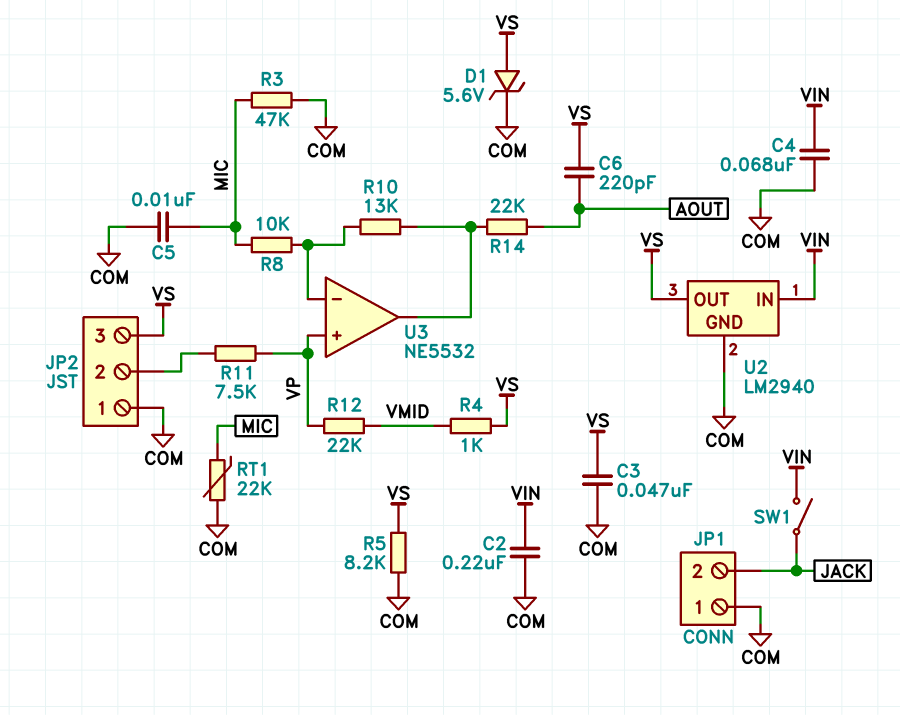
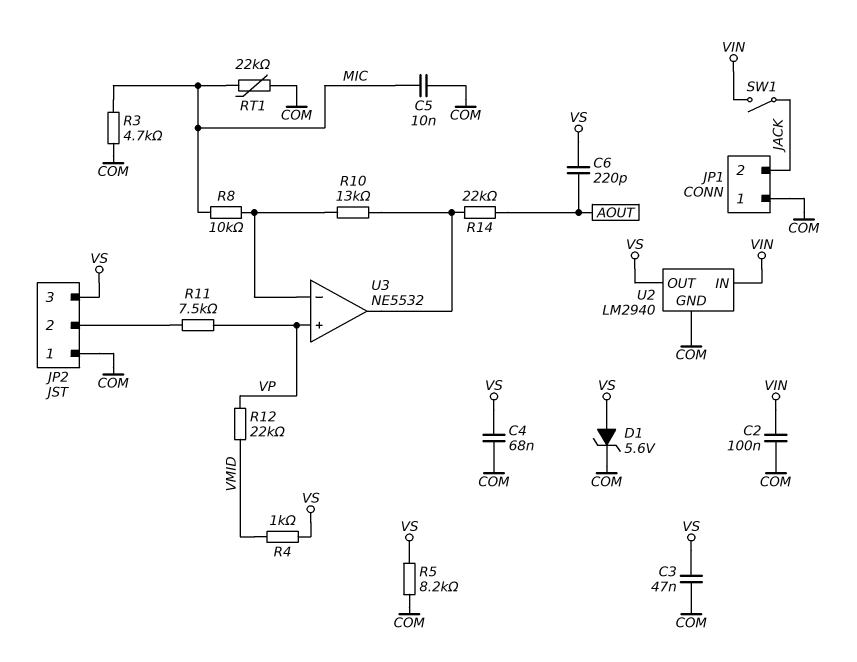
C2: 220nF (COM, VIN) -> 100nF (COM, VIN)
C4: 68nF (COM, VIN) -> 68nF (COM, VS)
R3: 47k (COM, MIC) -> 4.7k (COM, MIC)

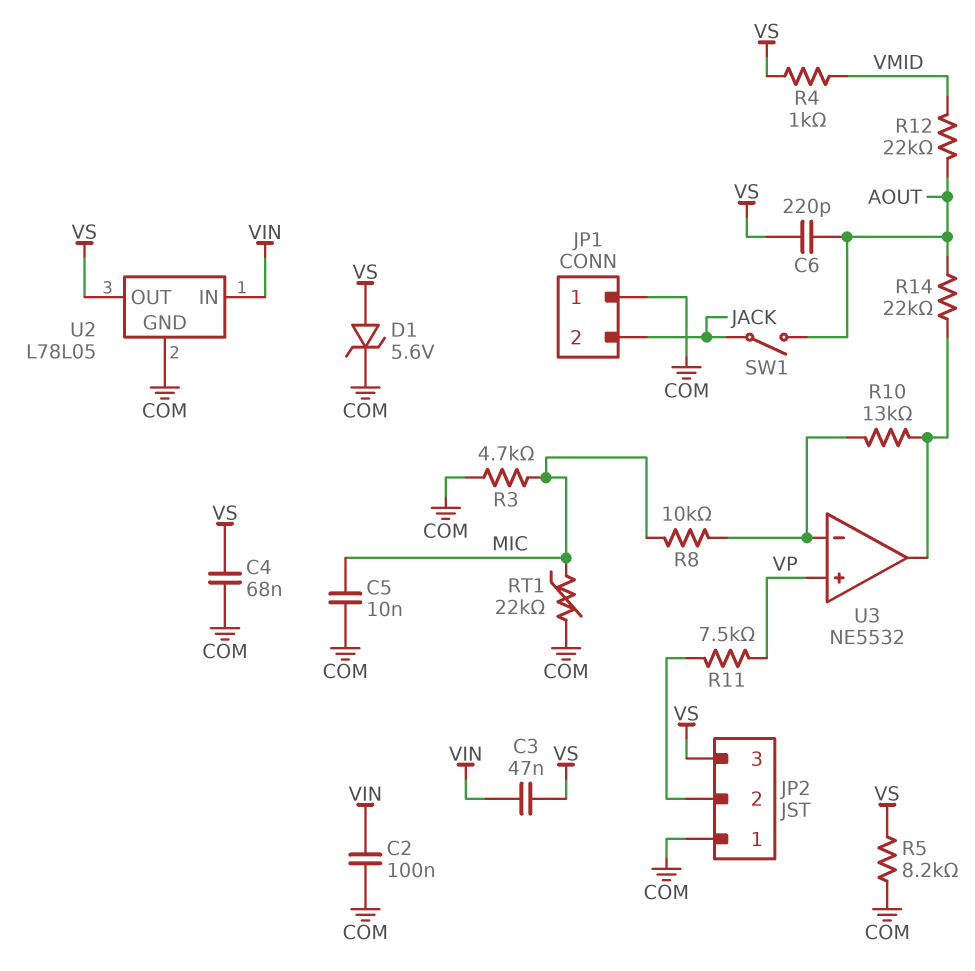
C3: 47nF (COM, VS) -> 47nF (VIN, VS)
R12: 22k (VMID, VP) -> 22k (AOUT, VMID)
SW1: switch (JACK, VIN) -> switch (AOUT, JACK)
U2: LM2940 -> L78L05

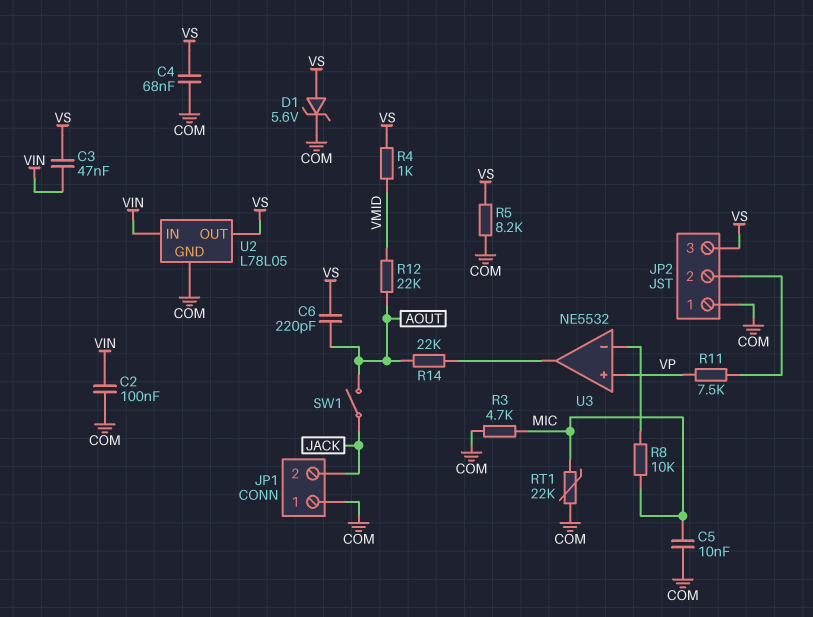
R10: 13k (U3/in-, U3/out) -> none

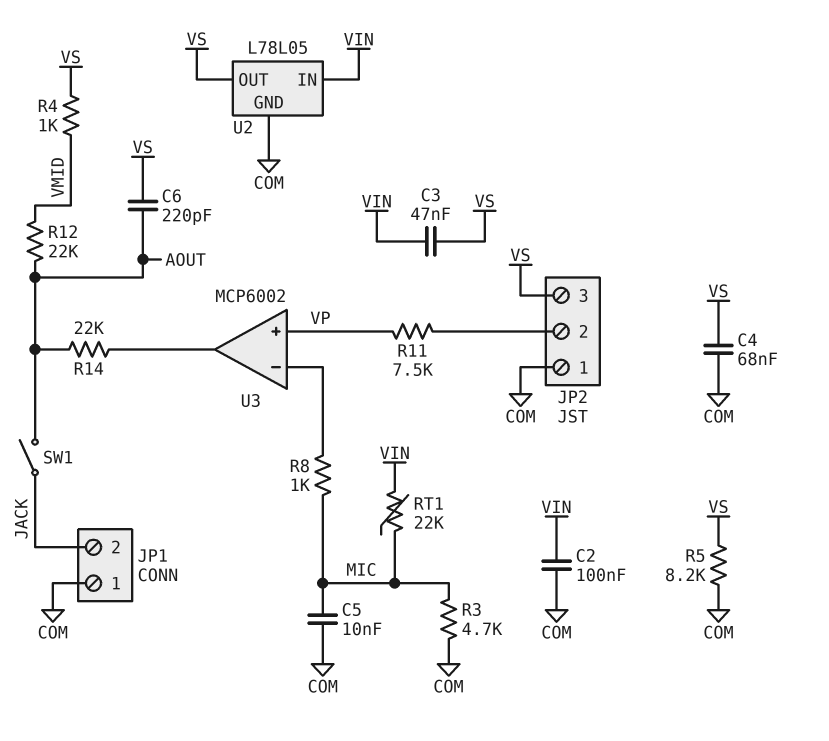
D1: zener 5.6V (A VS, K COM) -> none
R8: 10k (MIC, U3/in-) -> 1k (MIC, U3/in-)
RT1: 22k (COM, MIC) -> 22k (MIC, VIN)
U3: NE5532 -> MCP6002

